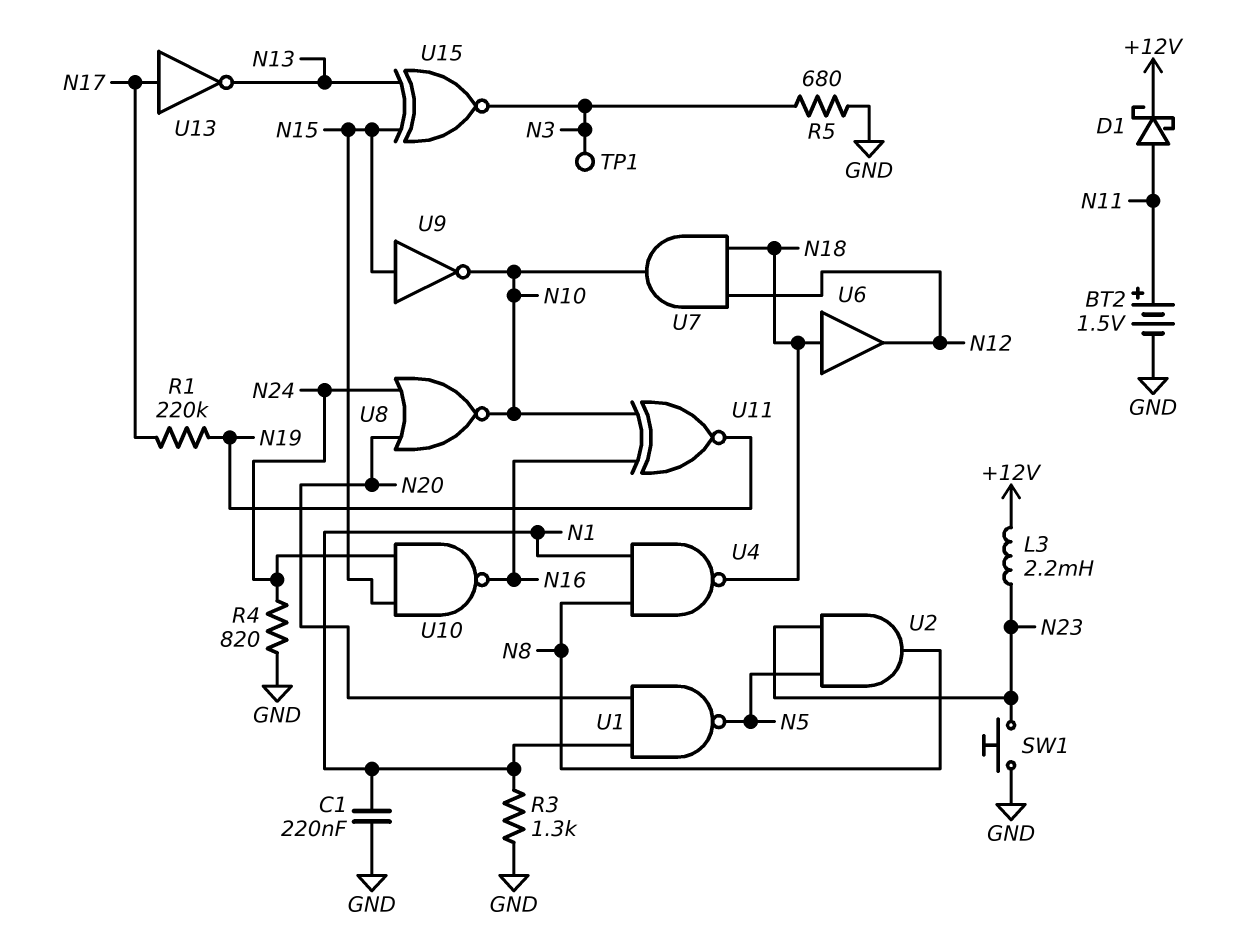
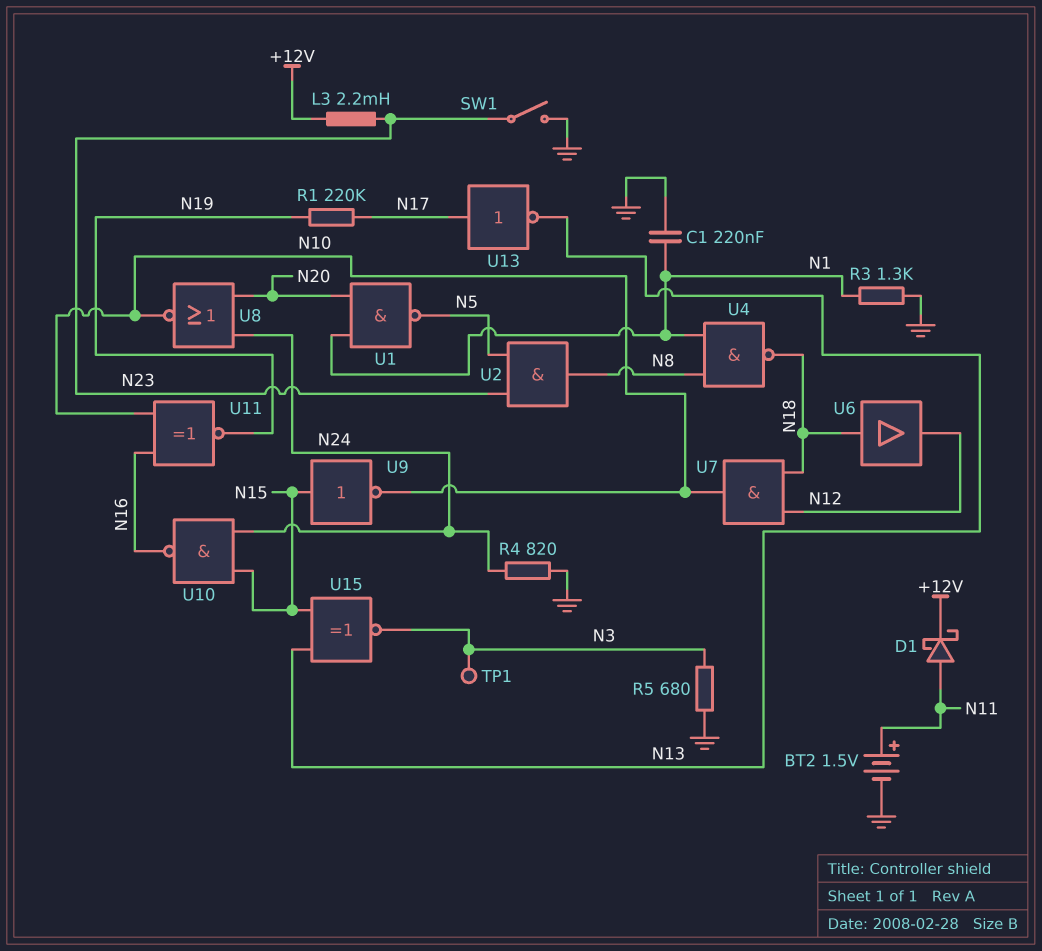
SW1: button (GND, N23) -> switch (GND, N23)

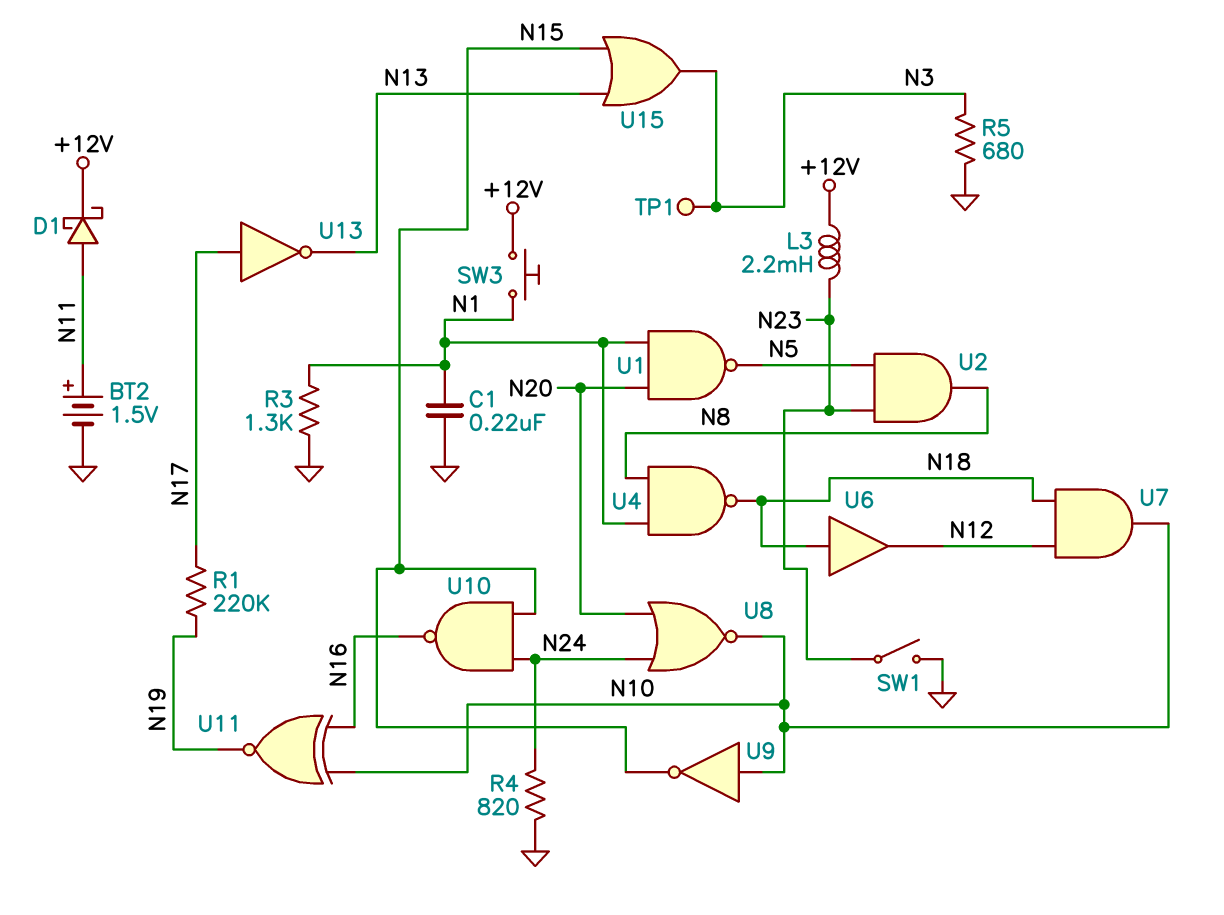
SW3: none -> button (+12V, N1)
U9: NOT (in N15, out N10) -> NOT (in N10, out N15)
U15: XNOR (in N13, in N15, out N3) -> OR (in N13, in N15, out N3)

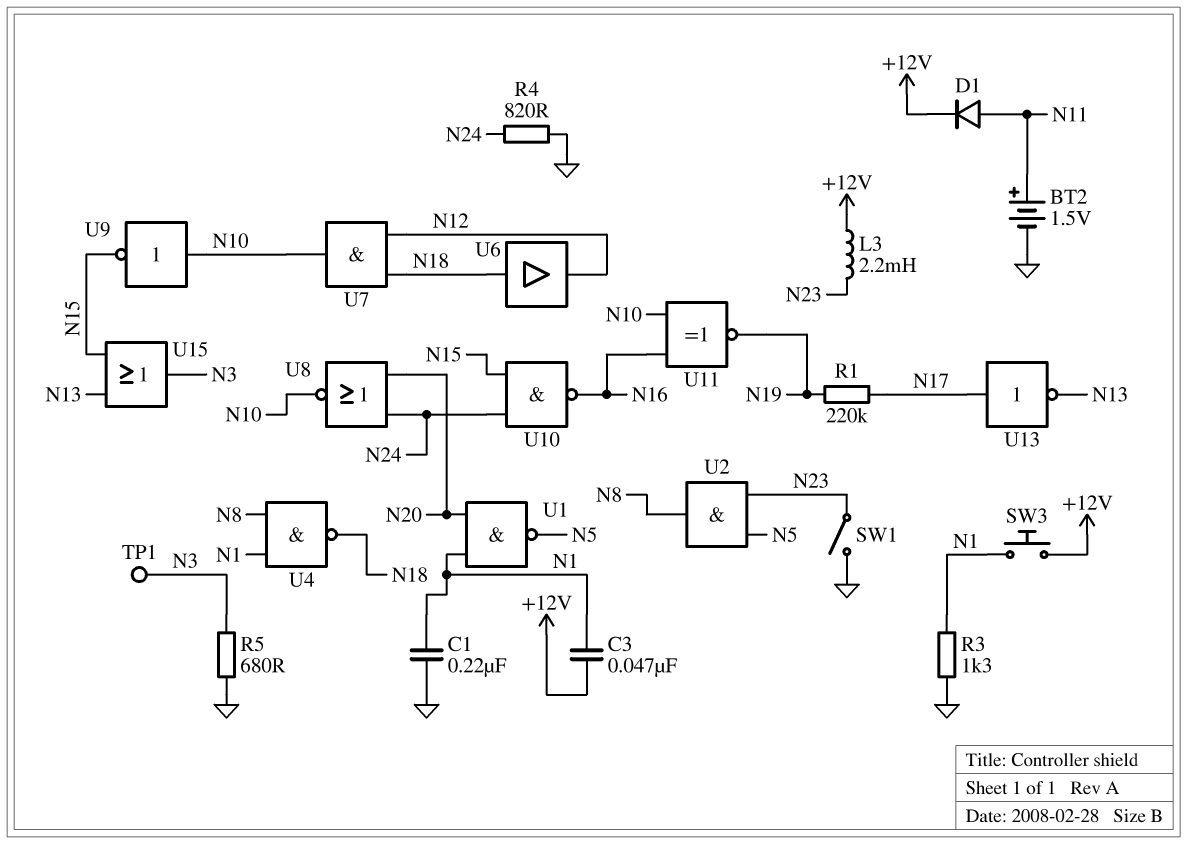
C3: none -> 47nF (+12V, N1)
D1: schottky (A N11, K +12V) -> diode (A N11, K +12V)

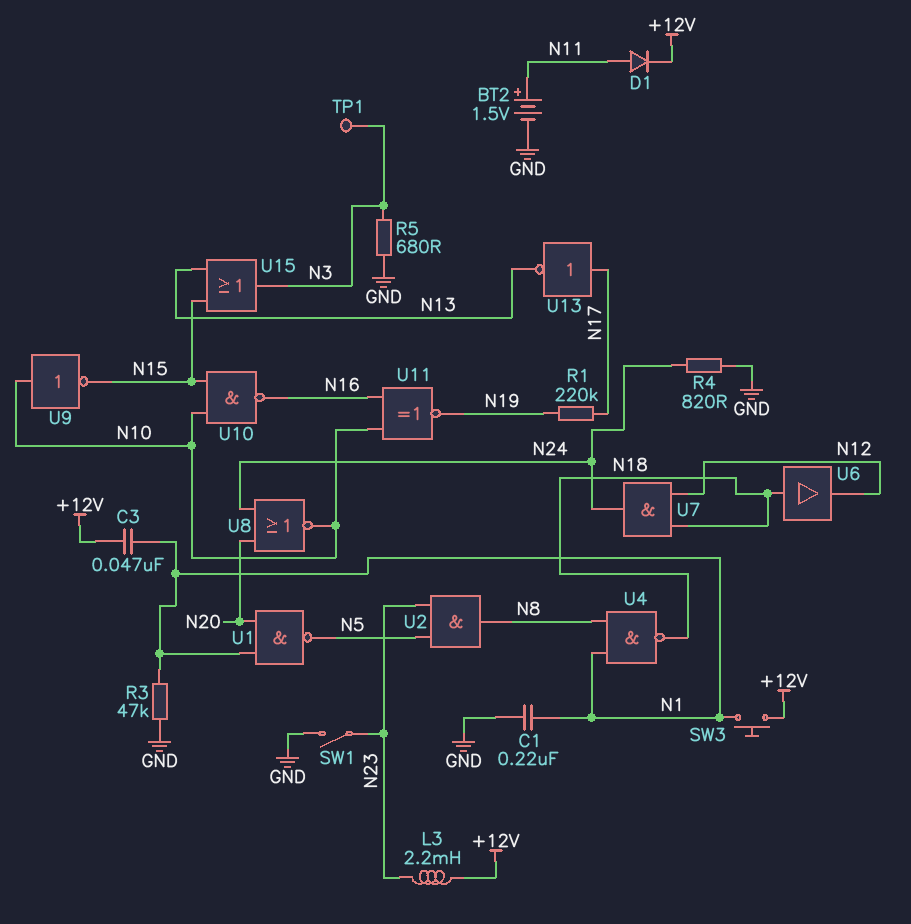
R3: 1.3k (GND, N1) -> 47k (GND, N1)
U7: AND (in N12, in N18, out N10) -> AND (in N12, in N18, out N24)
U10: NAND (in N15, in N24, out N16) -> NAND (in N10, in N15, out N16)

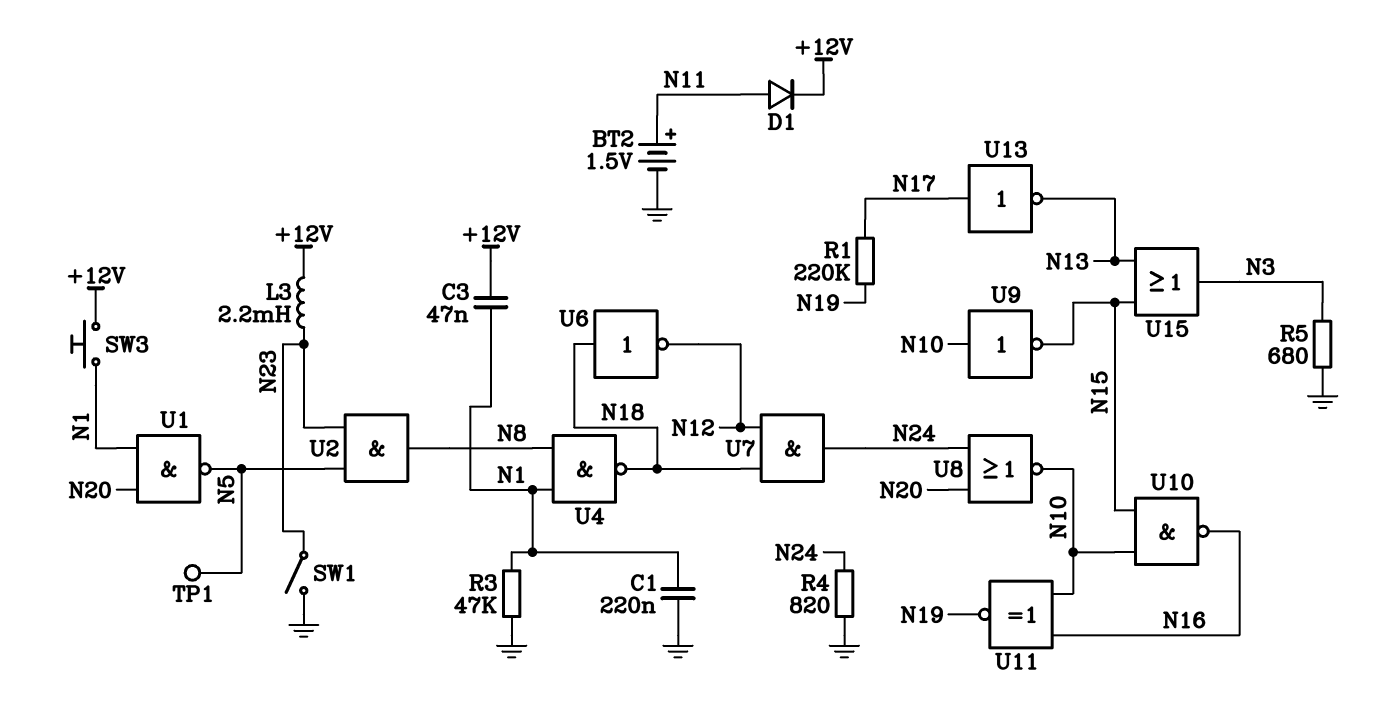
TP1: test point (N3) -> test point (N5)
U6: buffer (in N18, out N12) -> NOT (in N18, out N12)

